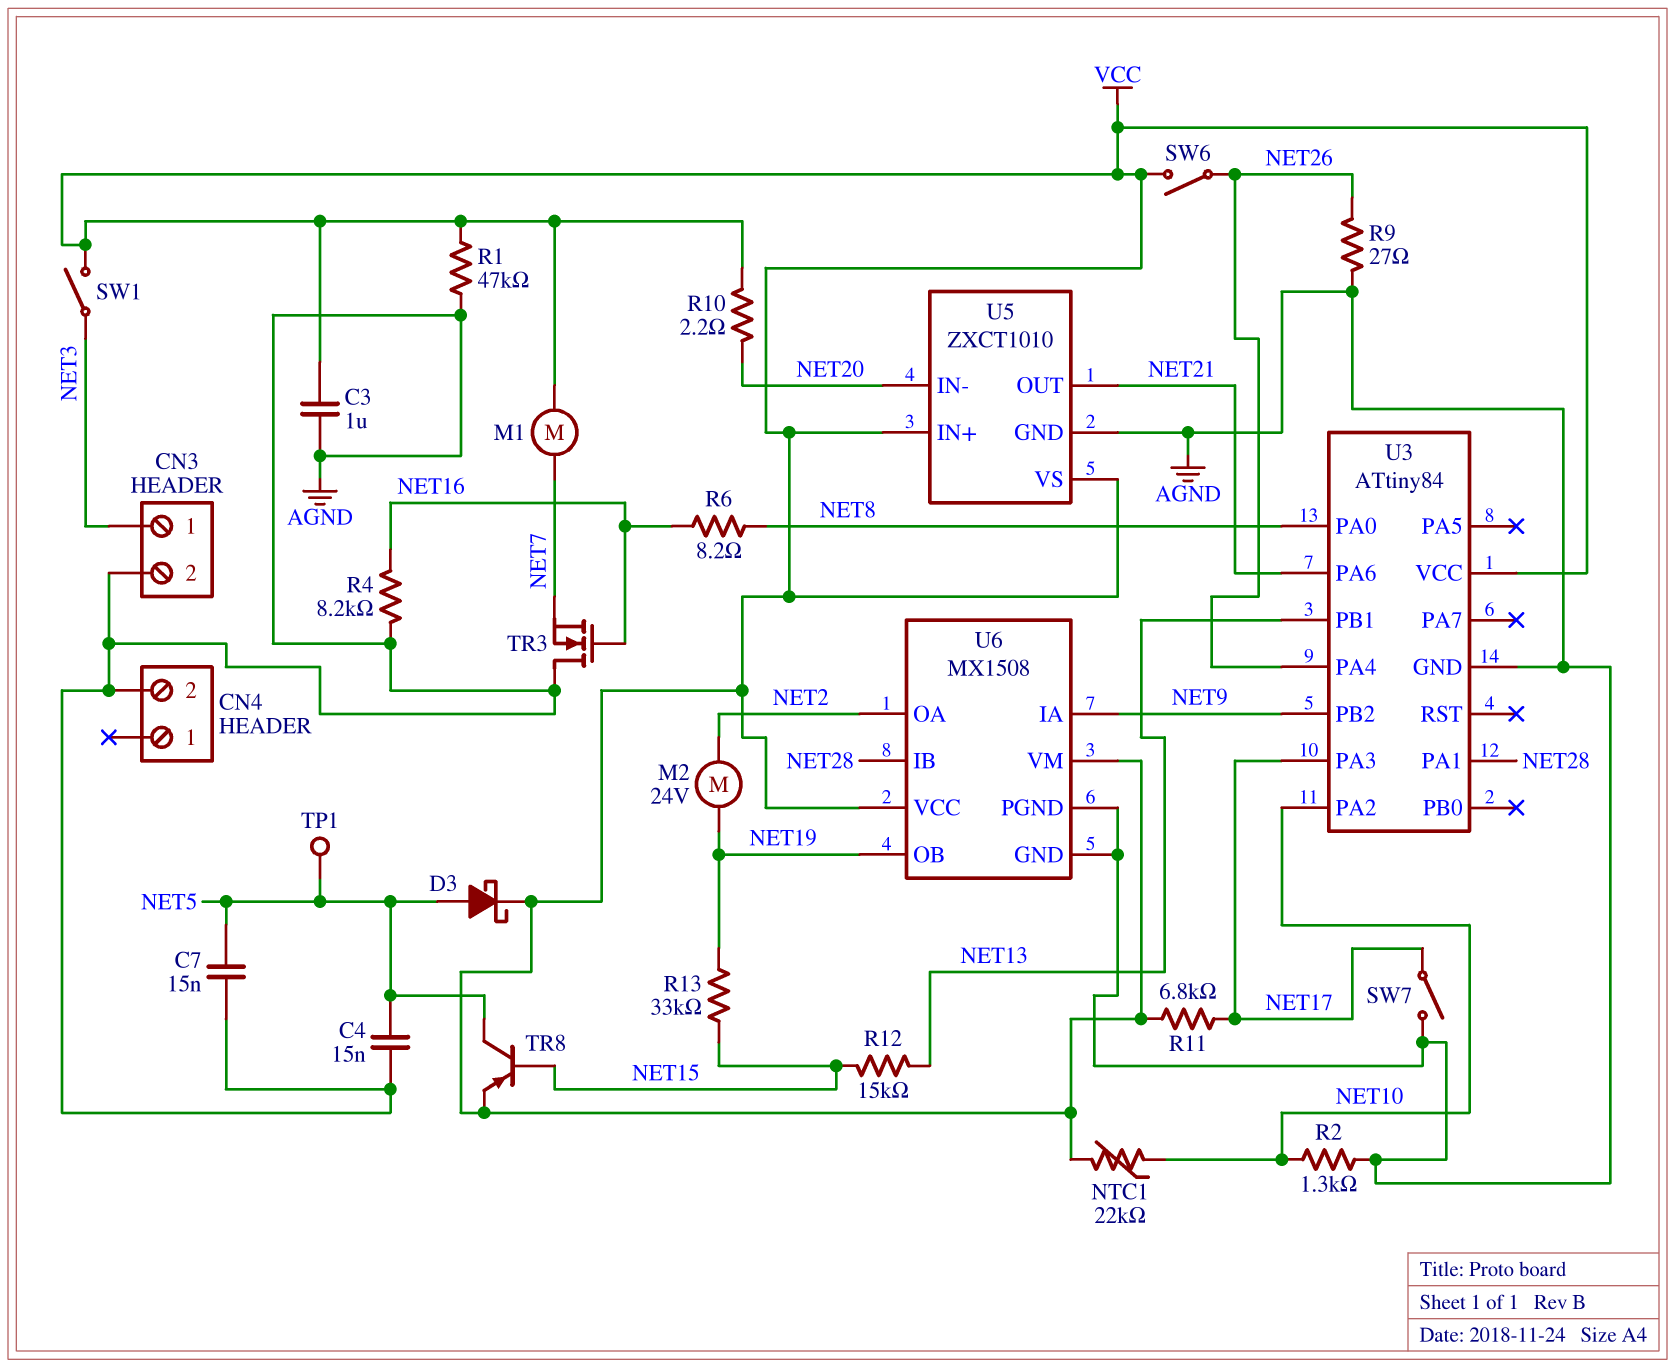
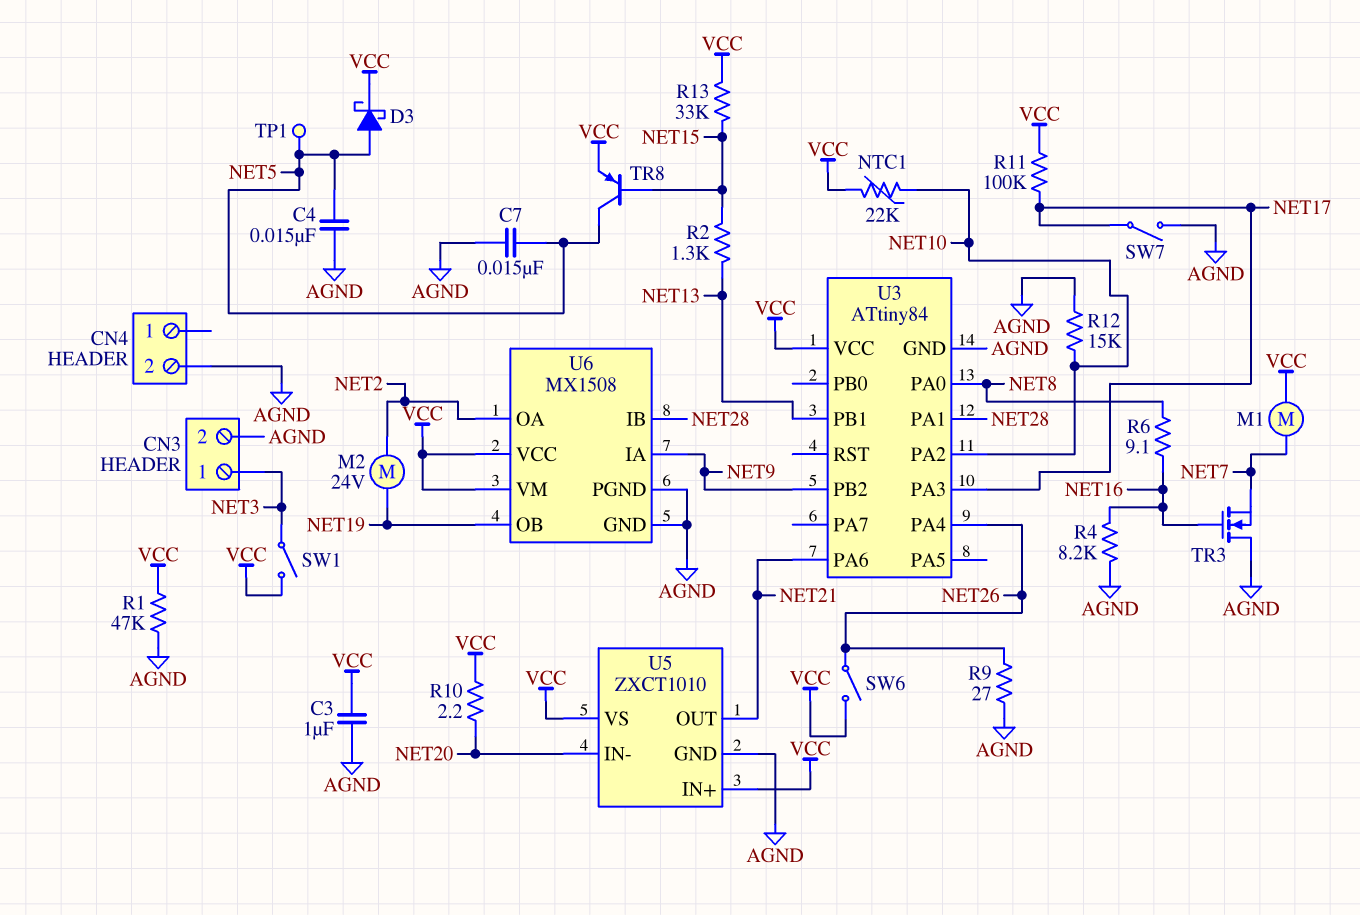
R2: 1.3k (AGND, NET10) -> 1.3k (NET13, NET15)
R6: 8.2 (NET8, NET16) -> 9.1 (NET8, NET16)
R11: 6.8k (NET17, VCC) -> 100k (NET17, VCC)
R12: 15k (NET13, NET15) -> 15k (AGND, NET10)
R13: 33k (NET15, NET19) -> 33k (NET15, VCC)

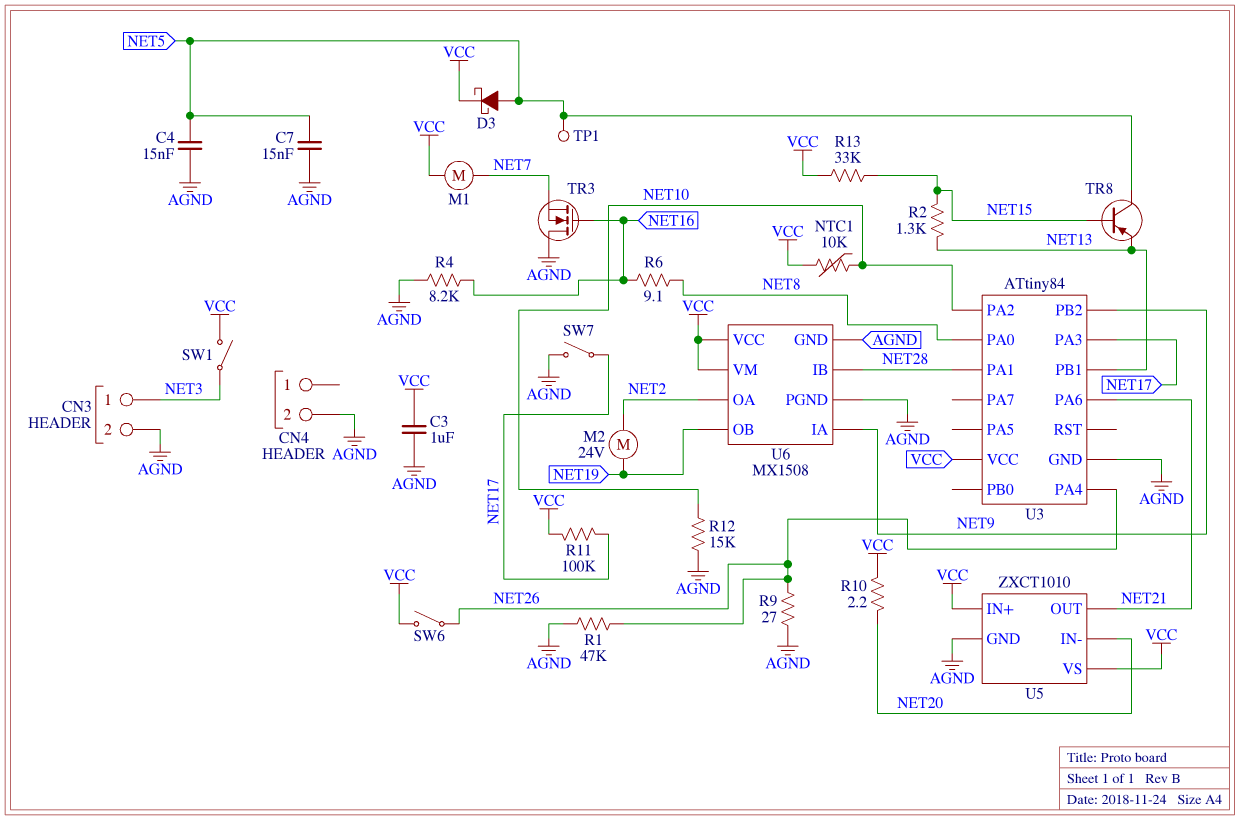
NTC1: 22k (NET10, VCC) -> 10k (NET10, VCC)
R1: 47k (AGND, VCC) -> 47k (AGND, NET26)
TR8: PNP (B NET15, C NET5, E VCC) -> PNP (B NET15, C NET5, E NET13)

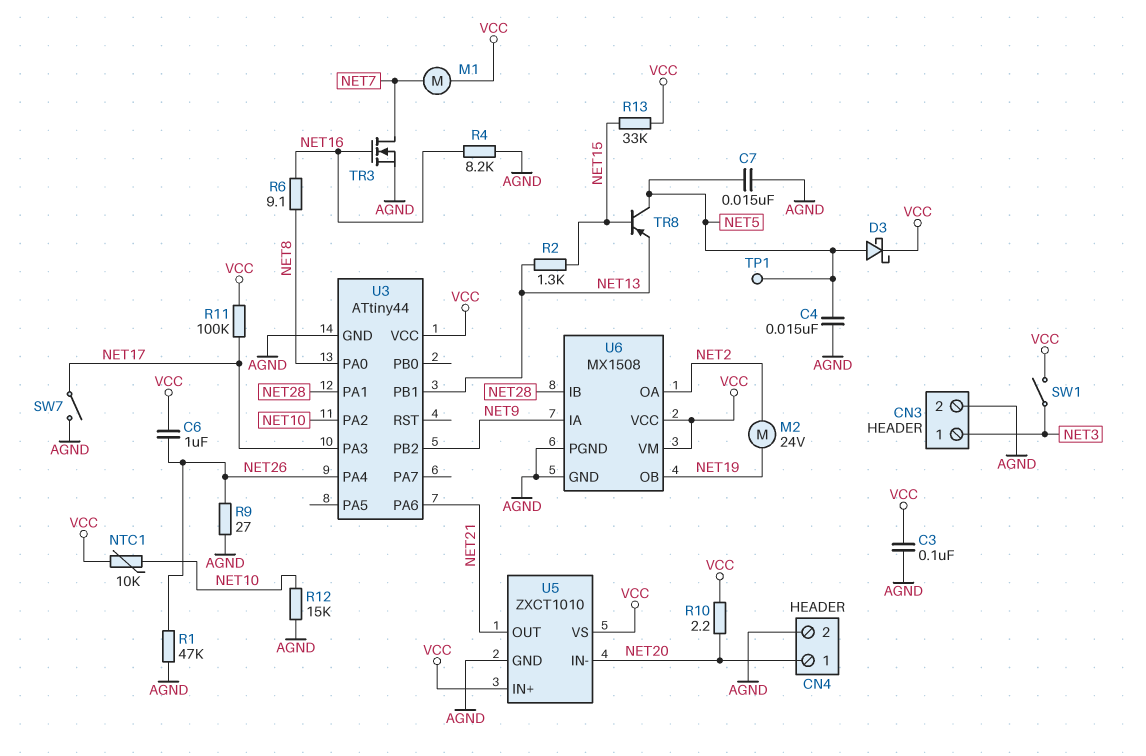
C3: 1uF (AGND, VCC) -> 100nF (AGND, VCC)
C6: none -> 1uF (NET26, VCC)
CN4 pin 1: none -> NET20
SW6: switch (NET26, VCC) -> none
TR3: NMOS (G NET16, D AGND, S NET7) -> NMOS (G NET16, D NET7, S AGND)
U3: ATtiny84 -> ATtiny44

